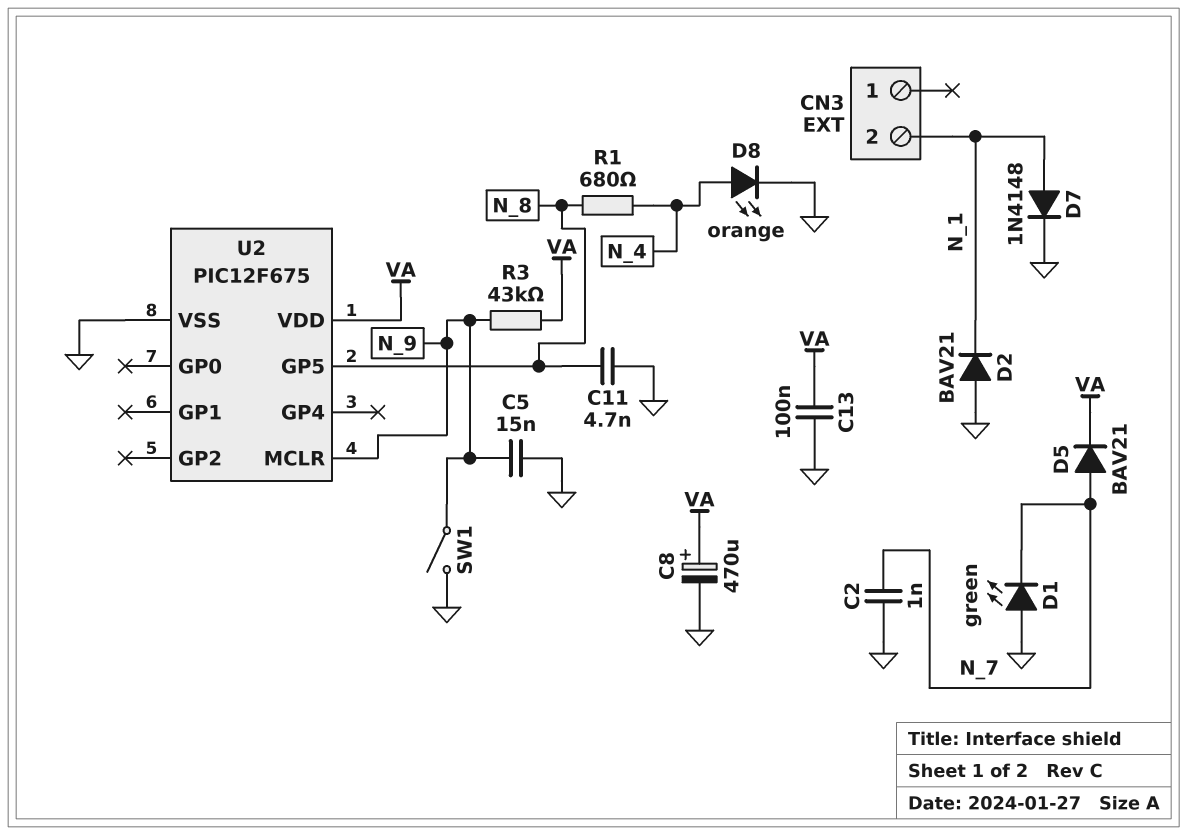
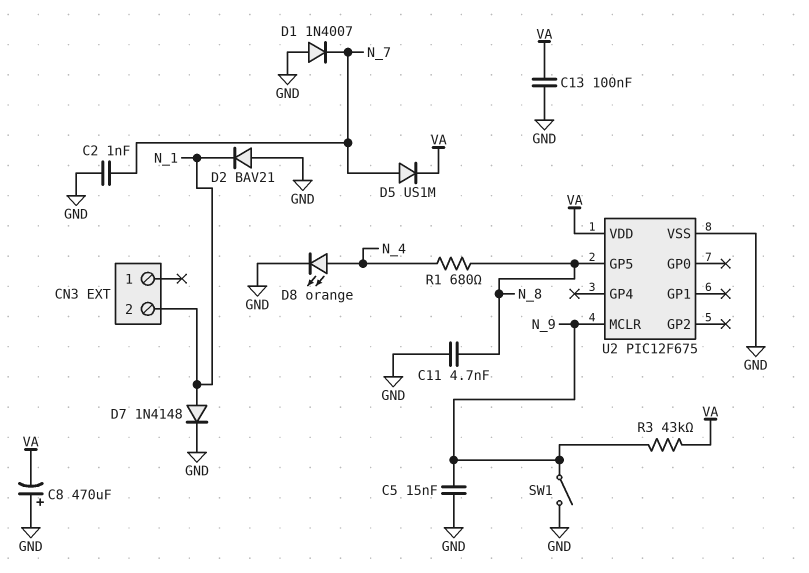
C8: 470uF (plus VA, minus GND) -> 470uF (plus GND, minus VA)
D1: LED green (A GND, K N_7) -> diode 1N4007 (A GND, K N_7)
D5: diode BAV21 (A N_7, K VA) -> diode US1M (A N_7, K VA)

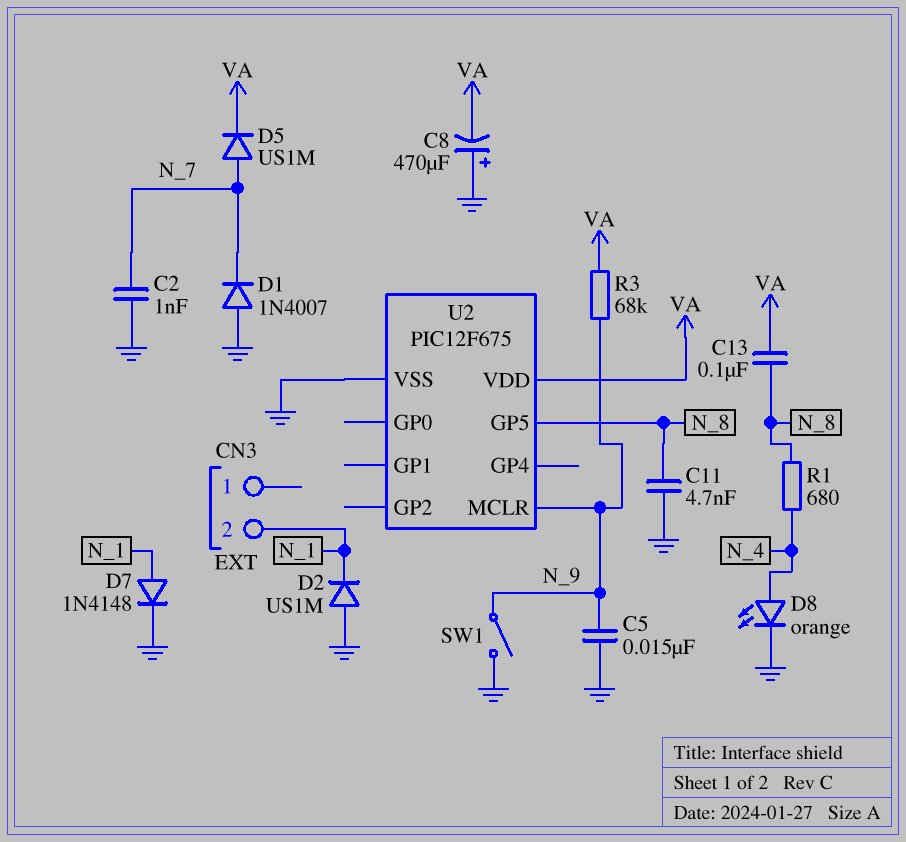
C13: 100nF (GND, VA) -> 100nF (N_8, VA)
D2: diode BAV21 (A GND, K N_1) -> diode US1M (A GND, K N_1)
R3: 43k (N_9, VA) -> 68k (N_9, VA)

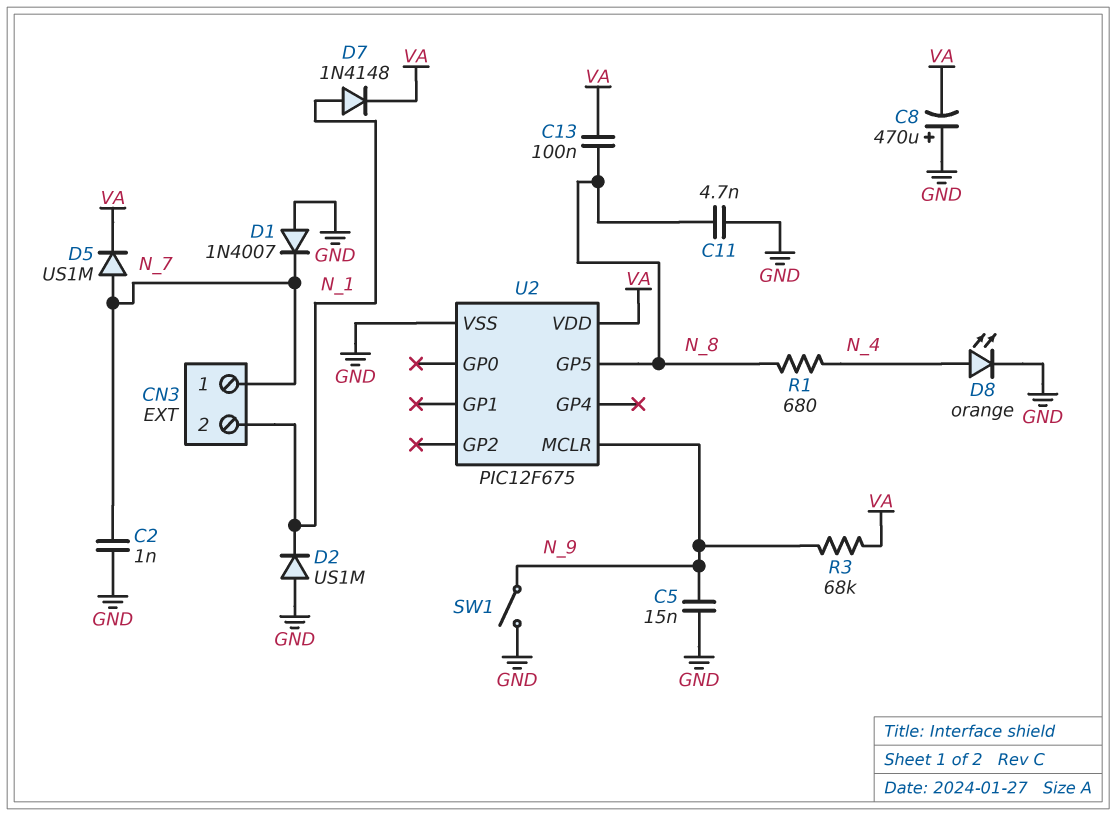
CN3 pin 1: none -> N_7
D7: diode 1N4148 (A N_1, K GND) -> diode 1N4148 (A N_1, K VA)

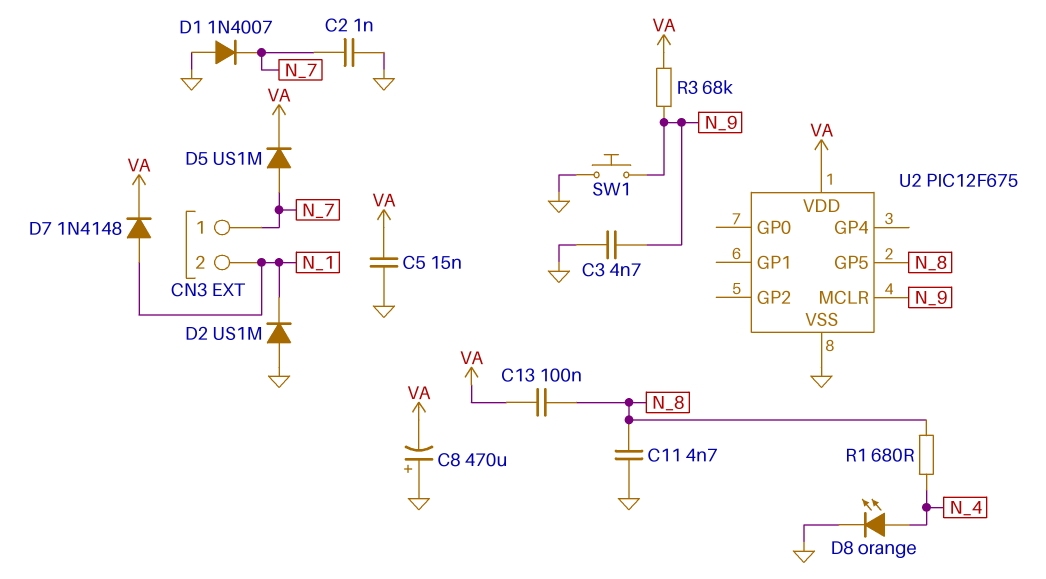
C3: none -> 4.7nF (GND, N_9)
C5: 15nF (GND, N_9) -> 15nF (GND, VA)
SW1: switch (GND, N_9) -> button (GND, N_9)

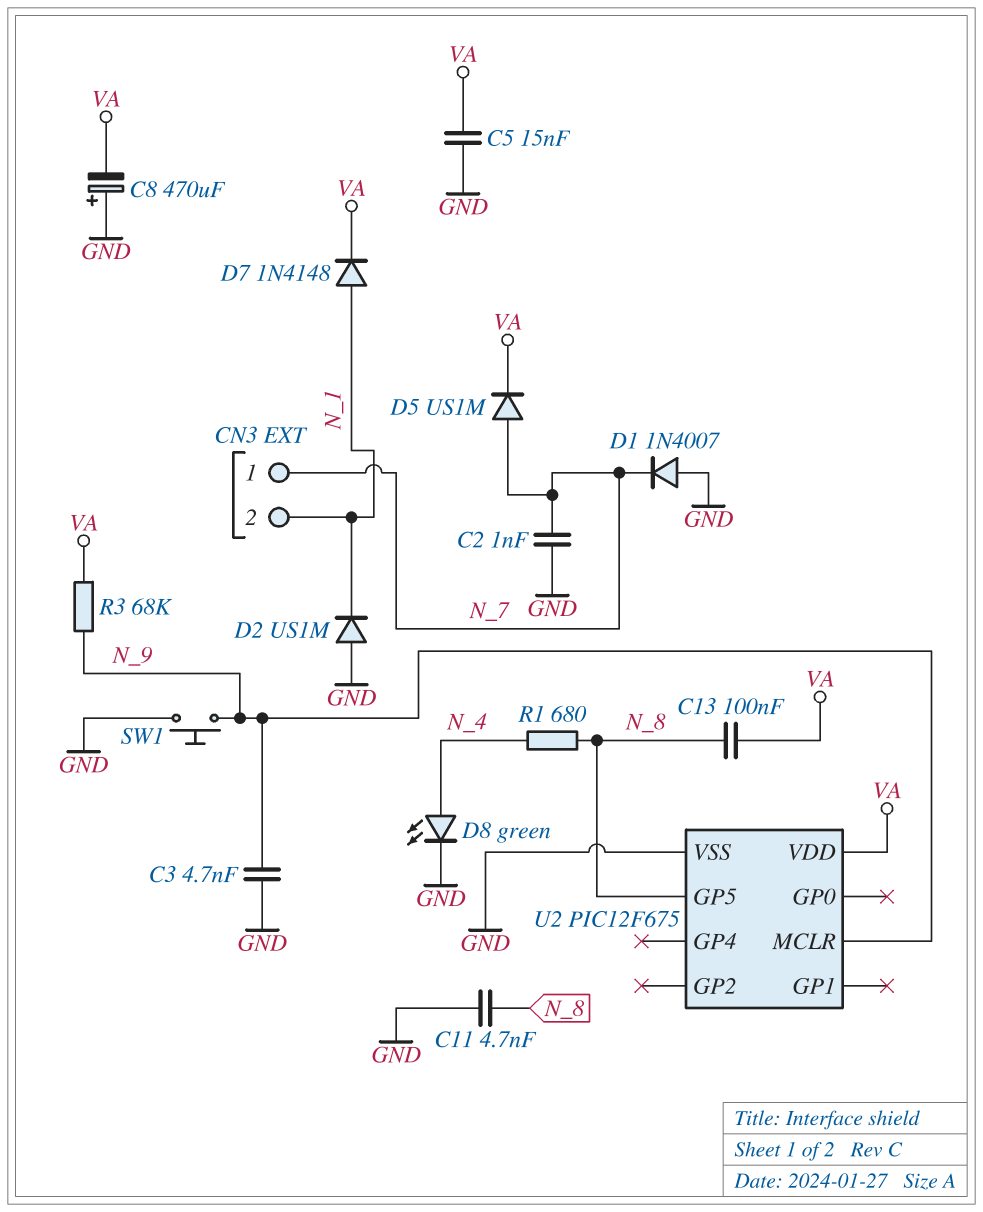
D8: LED orange (A N_4, K GND) -> LED green (A N_4, K GND)

